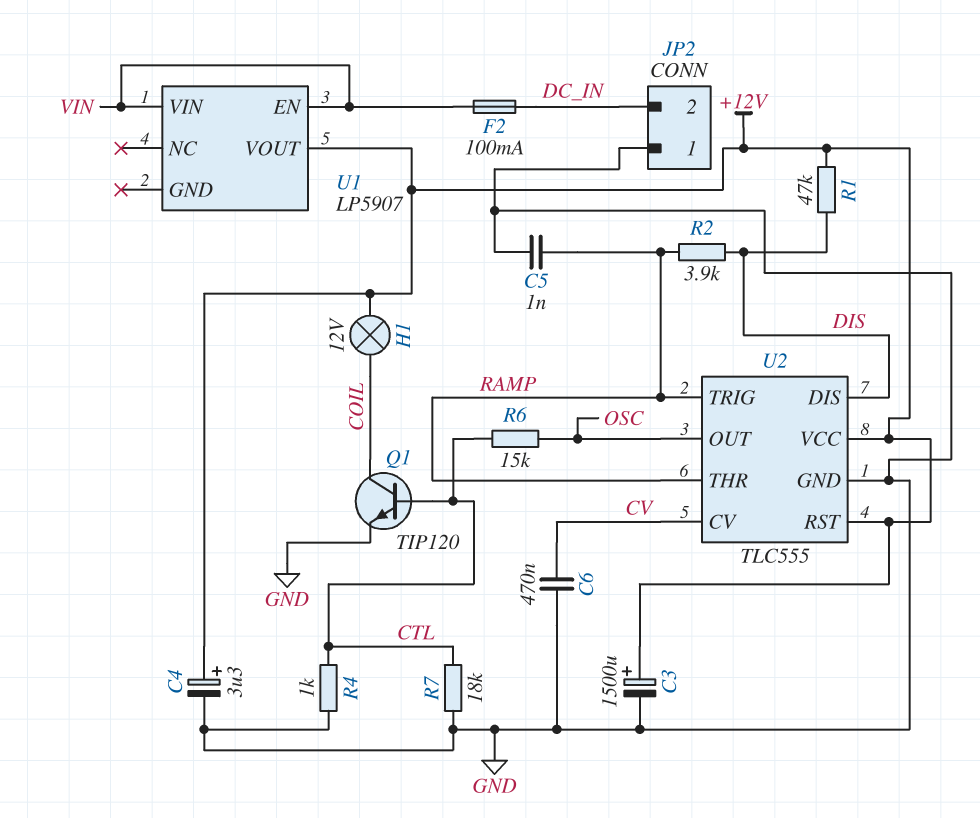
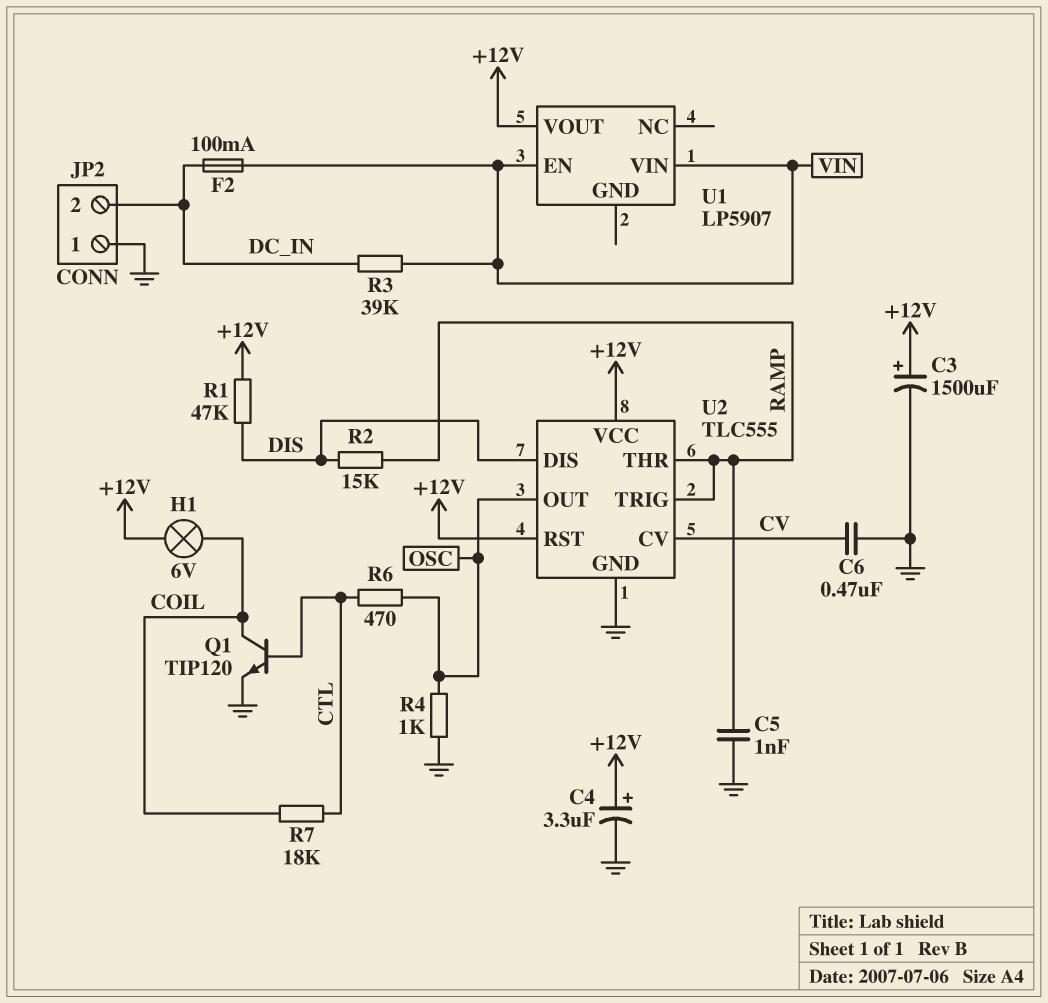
H1: lamp 12V (+12V, COIL) -> lamp 6V (+12V, COIL)
R2: 3.9k (DIS, RAMP) -> 15k (DIS, RAMP)
R3: none -> 39k (DC_IN, VIN)
R4: 1k (CTL, GND) -> 1k (GND, OSC)
R6: 15k (CTL, OSC) -> 470 (CTL, OSC)
R7: 18k (CTL, GND) -> 18k (COIL, CTL)

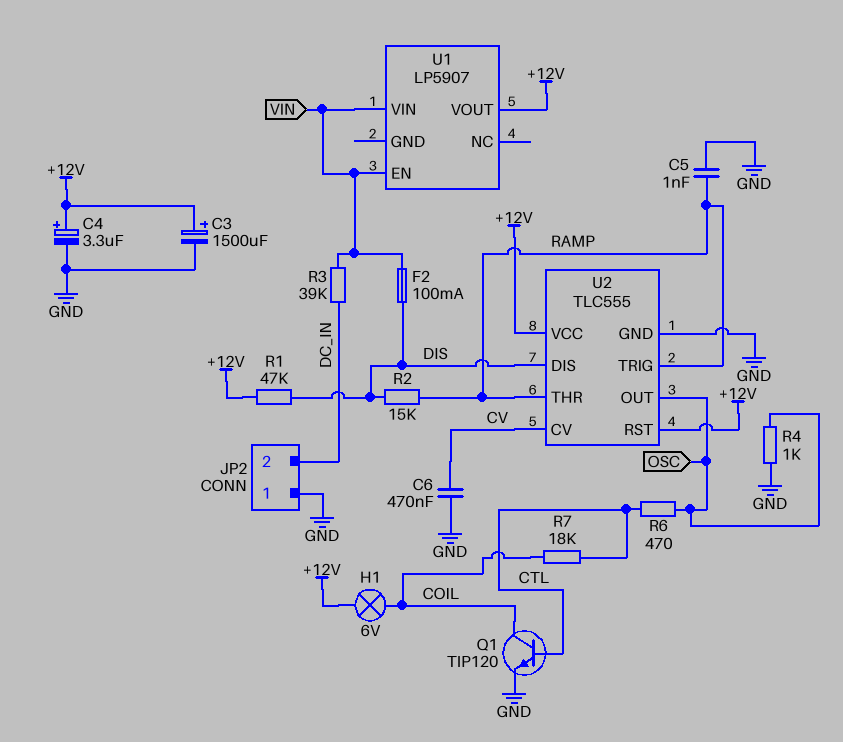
F2: 100mA (DC_IN, VIN) -> 100mA (DIS, VIN)

